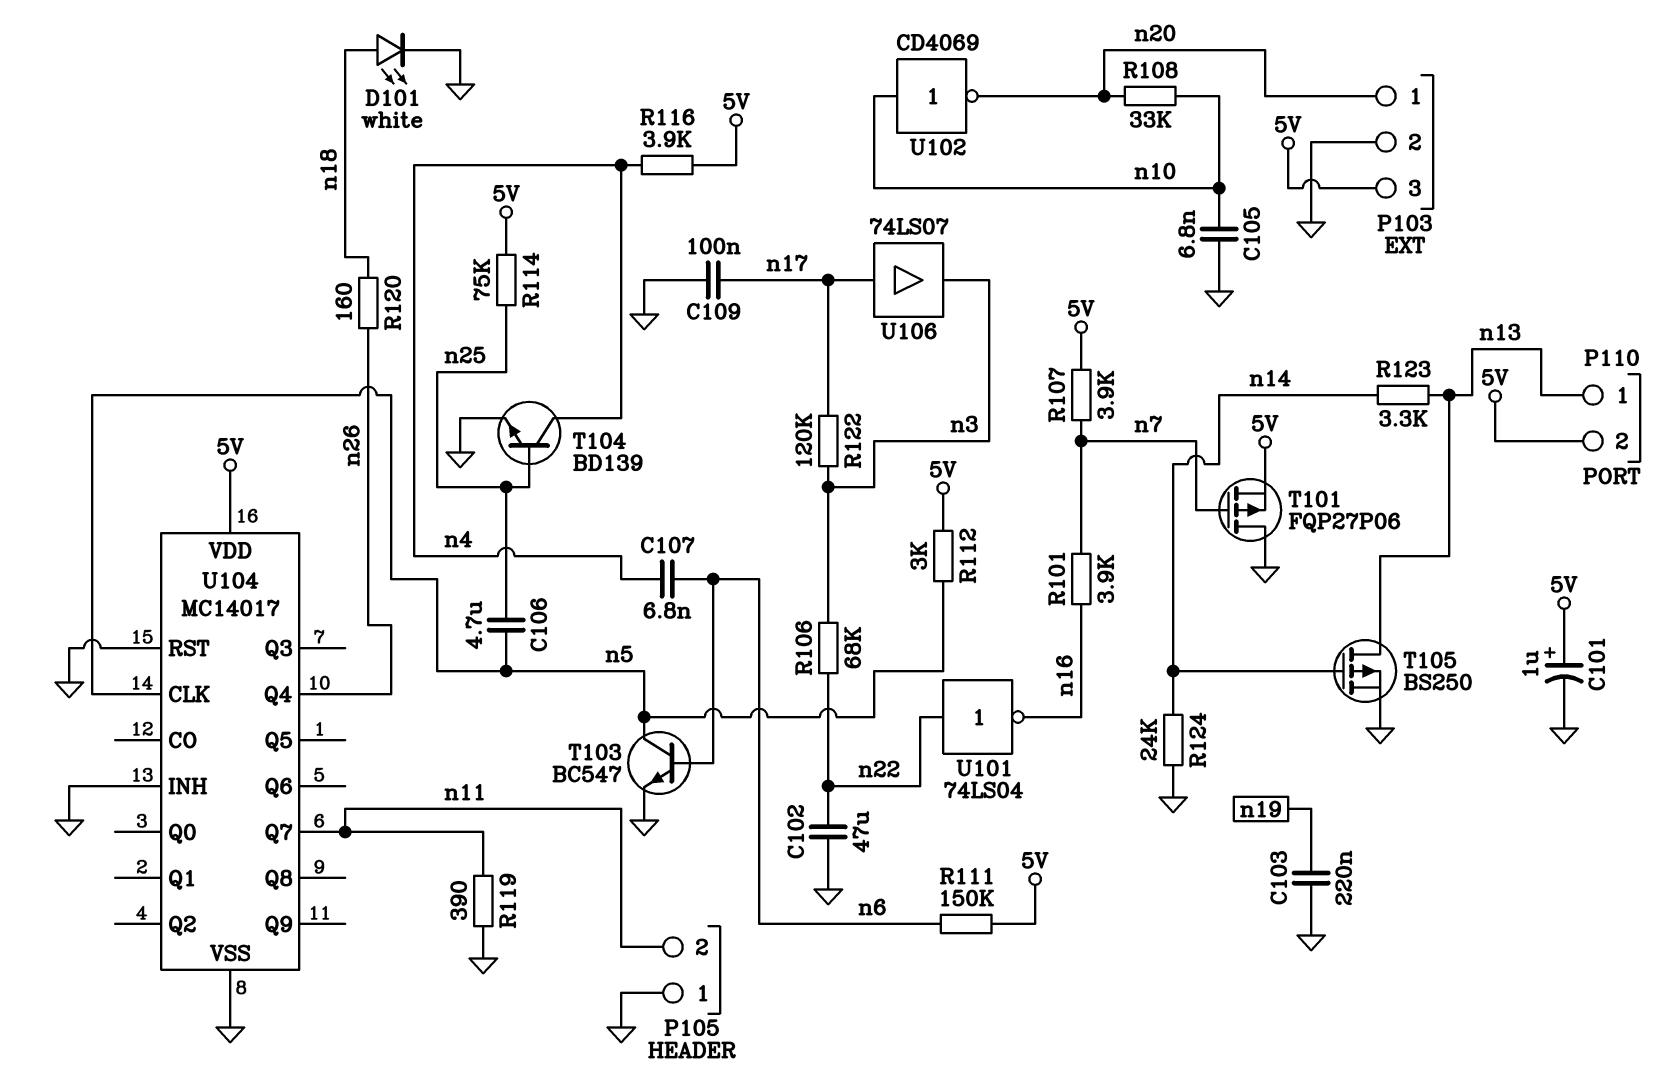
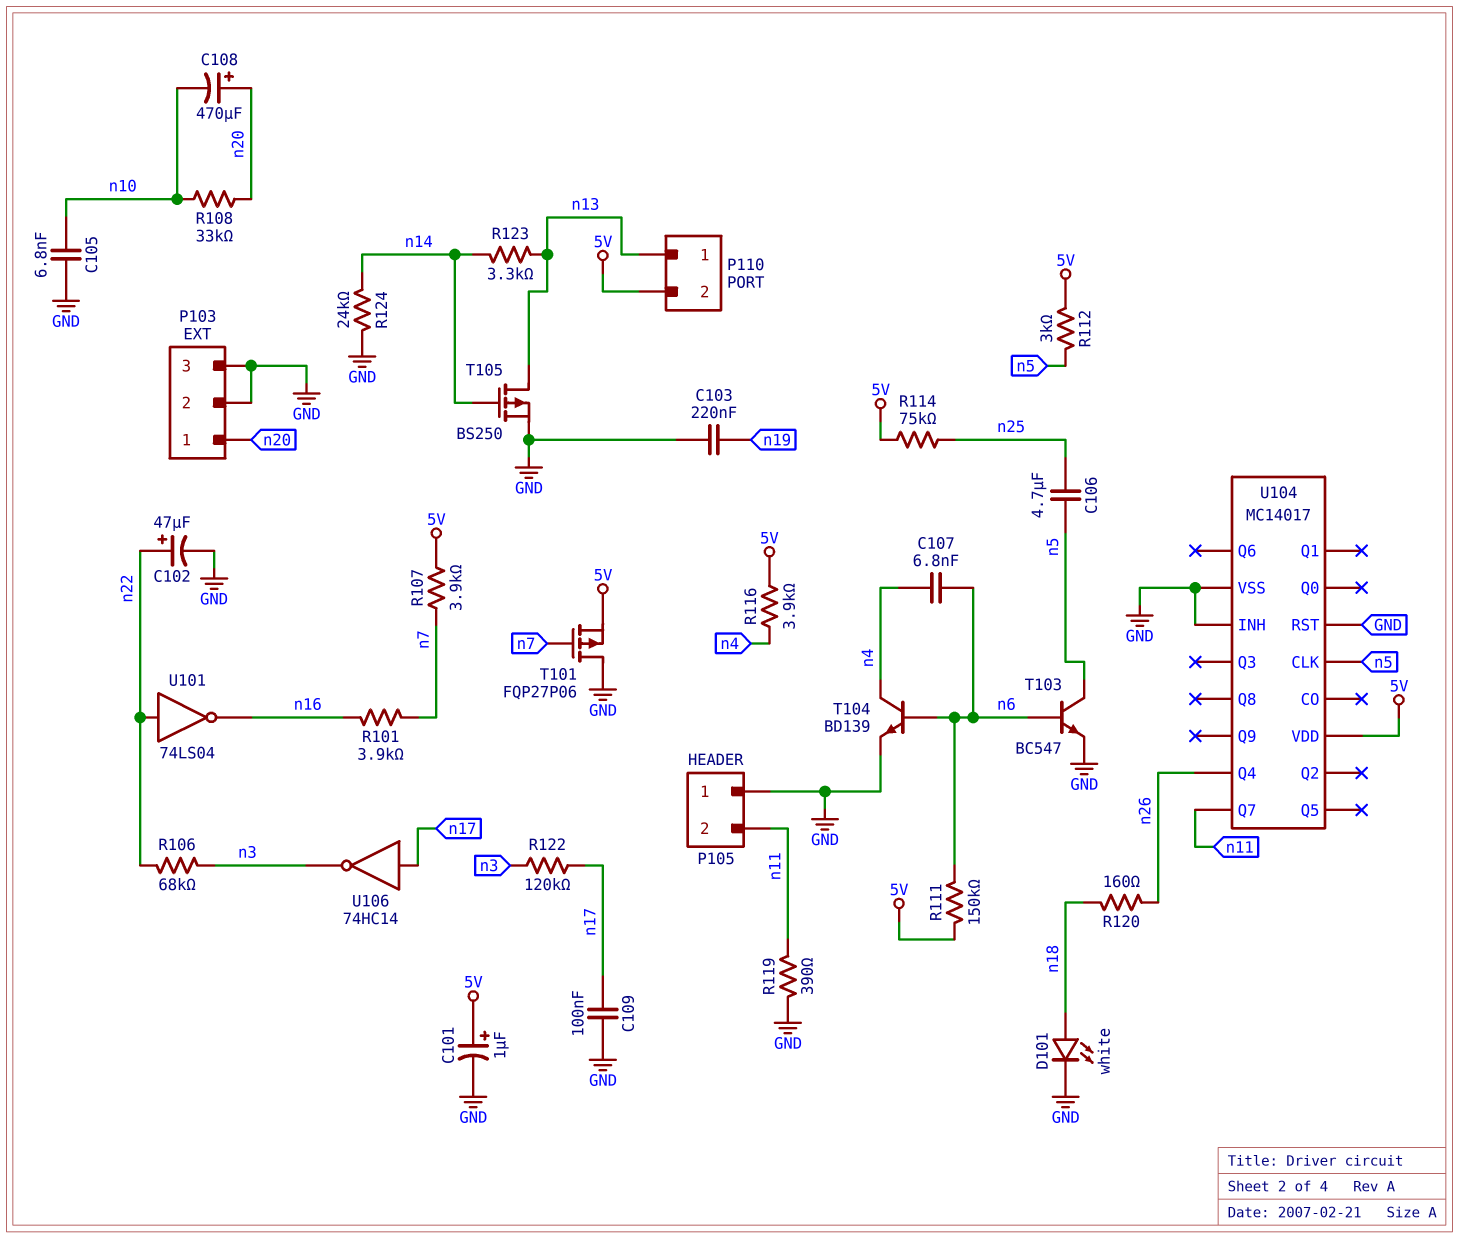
C102: 47uF (GND, n22) -> 47uF (plus n22, minus GND)
C108: none -> 470uF (plus n20, minus n10)
P103 pin 3: 5V -> GND
T104: NPN BD139 (B n25, C n4, E GND) -> NPN BD139 (B n6, C n4, E GND)
U102: NOT CD4069 (in n10, out n20) -> none
U106: buffer 74LS07 (in n17, out n3) -> NOT 74HC14 (in n17, out n3)

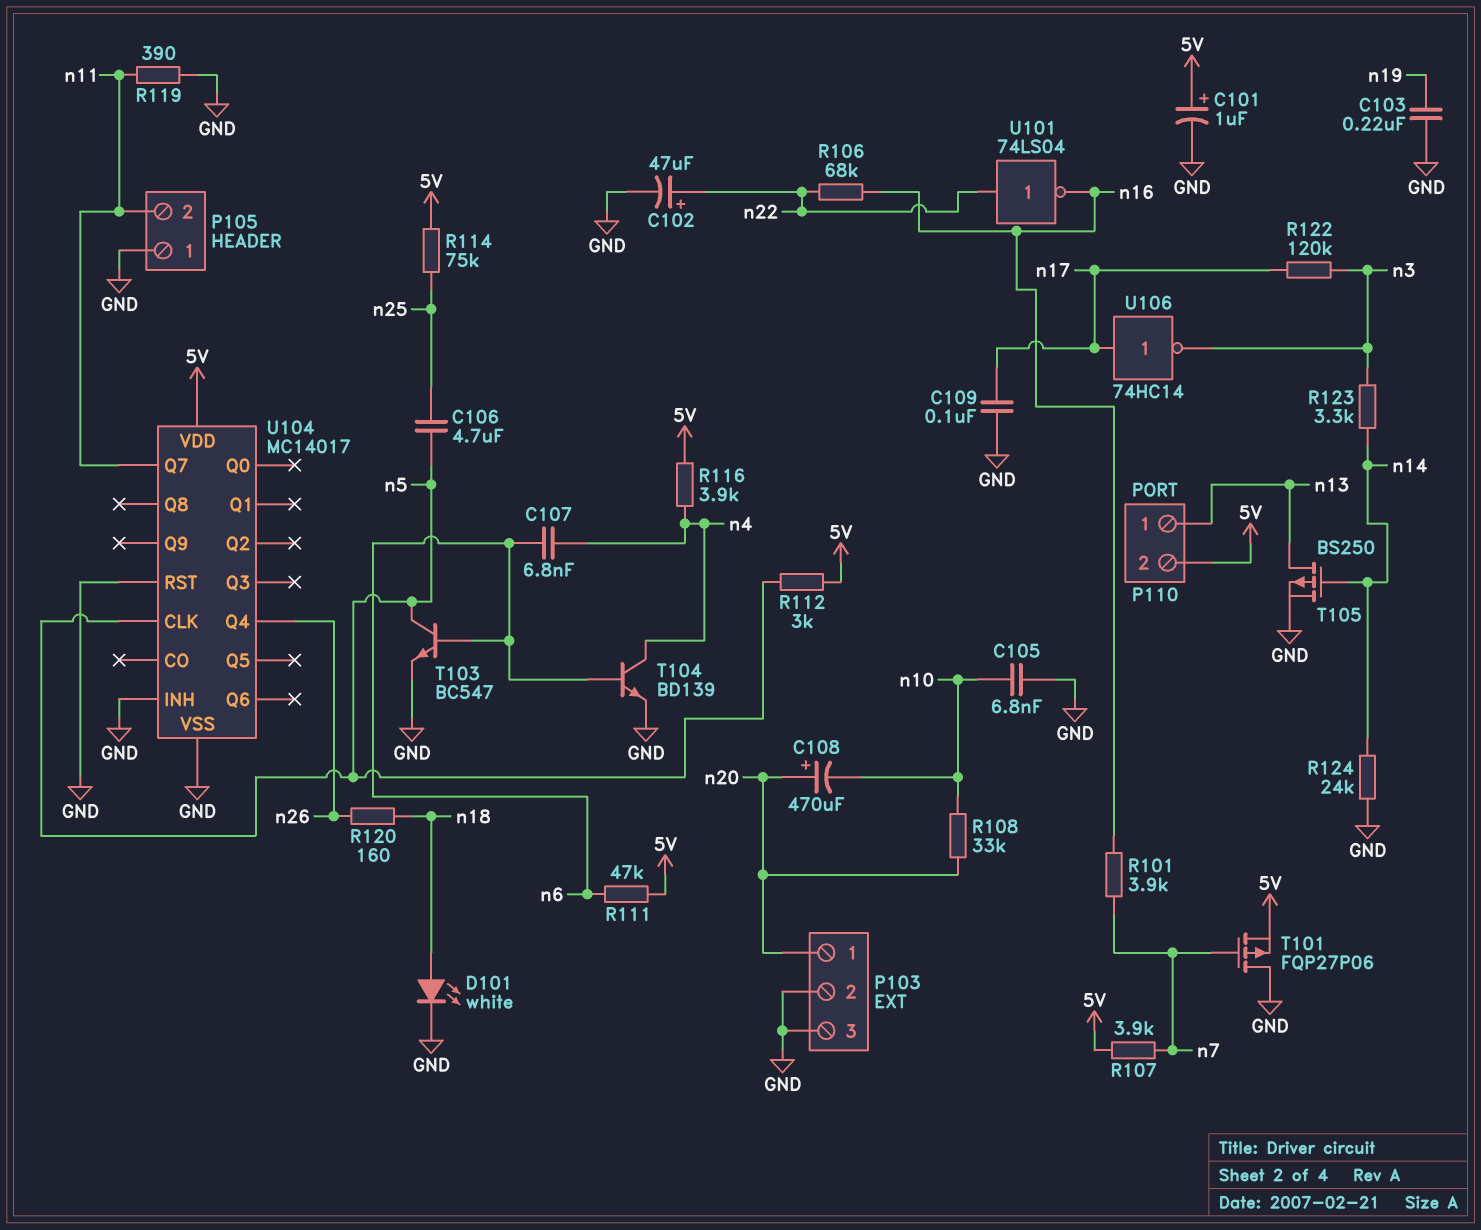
R106: 68k (n3, n22) -> 68k (n16, n22)
R111: 150k (5V, n6) -> 47k (5V, n6)
R123: 3.3k (n13, n14) -> 3.3k (n3, n14)

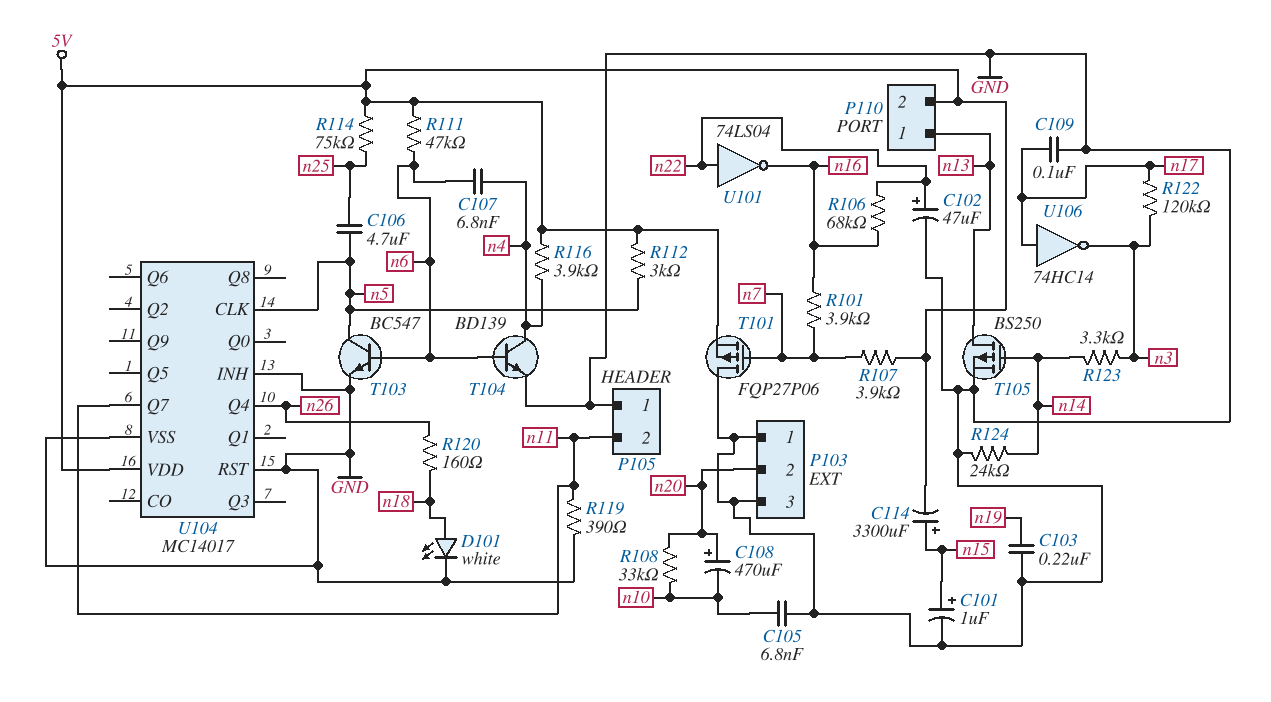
C101: 1uF (plus 5V, minus GND) -> 1uF (plus n15, minus GND)
C114: none -> 3300uF (plus n15, minus 5V)
P103 pin 1: n20 -> GND
P103 pin 2: GND -> n20

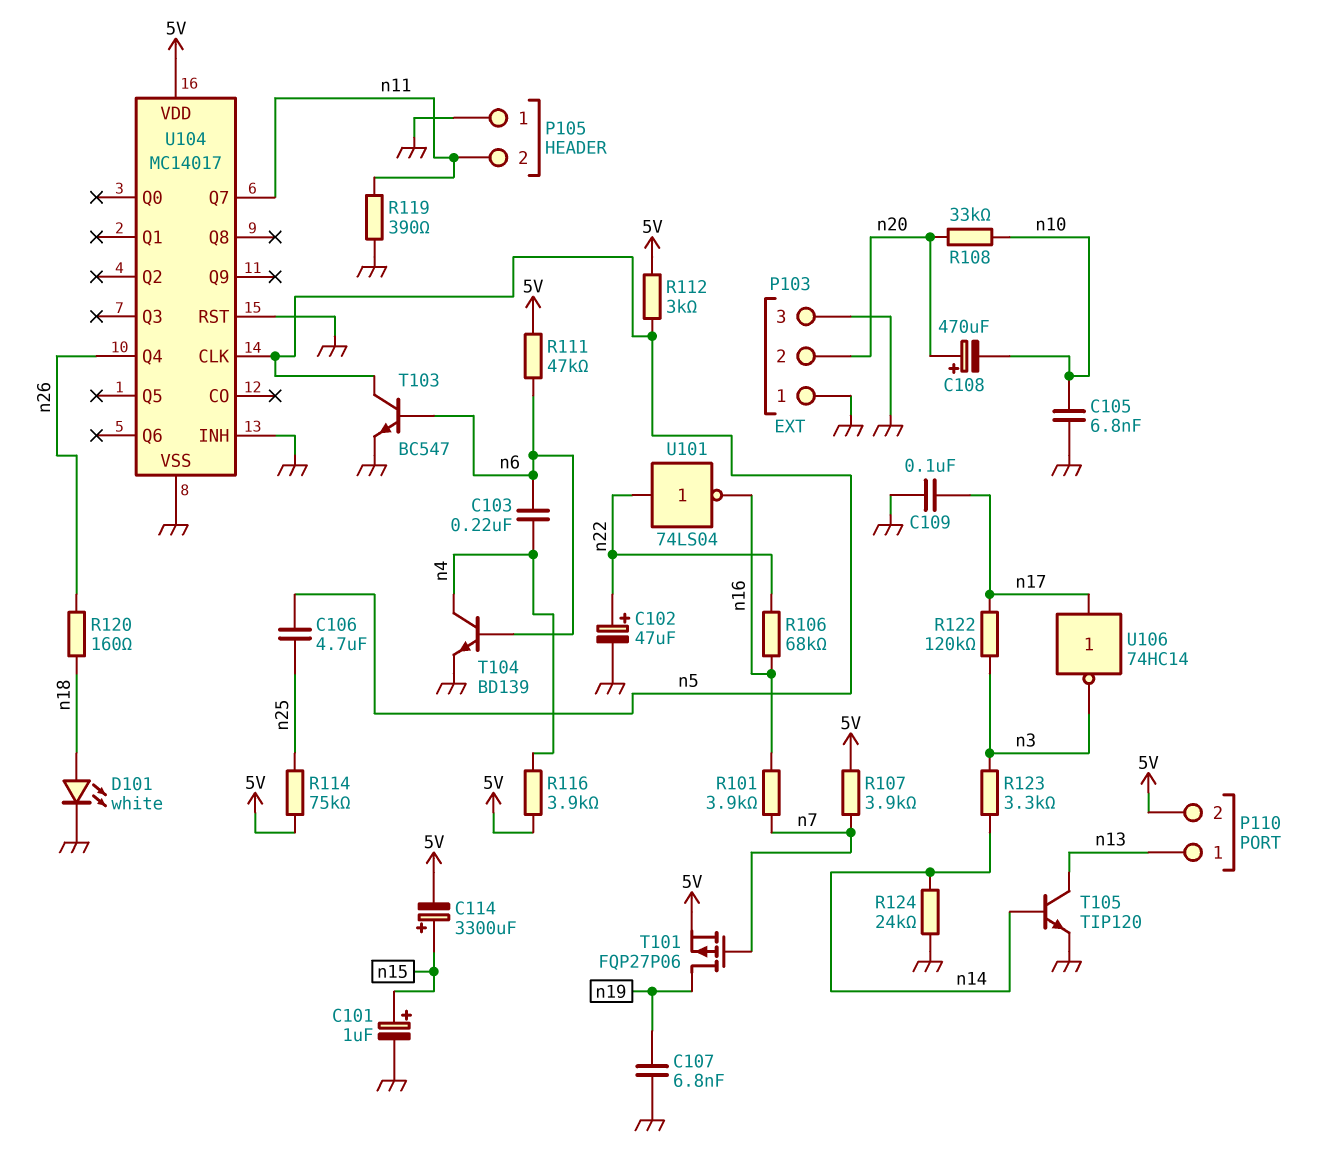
C103: 220nF (GND, n19) -> 220nF (n4, n6)
C107: 6.8nF (n4, n6) -> 6.8nF (GND, n19)
T101: PMOS FQP27P06 (G n7, D GND, S 5V) -> PMOS FQP27P06 (G n7, D n19, S 5V)
T105: PMOS BS250 (G n14, D n13, S GND) -> NPN TIP120 (B n14, C n13, E GND)

